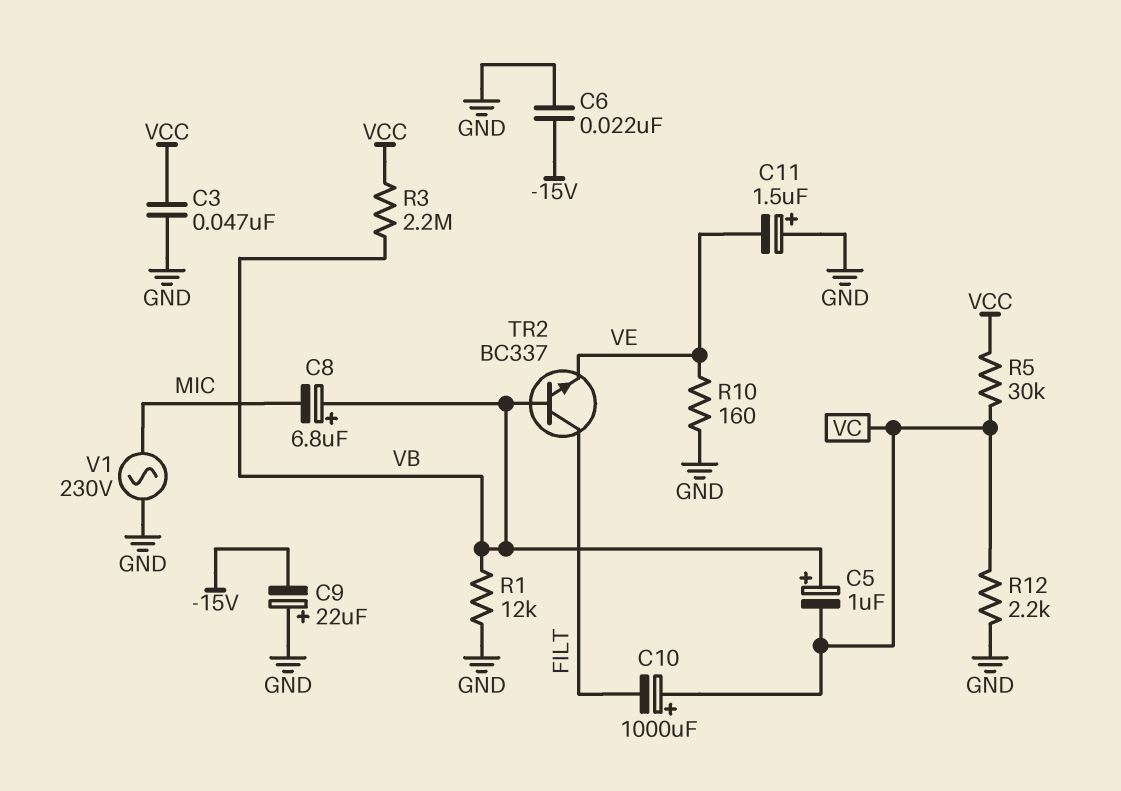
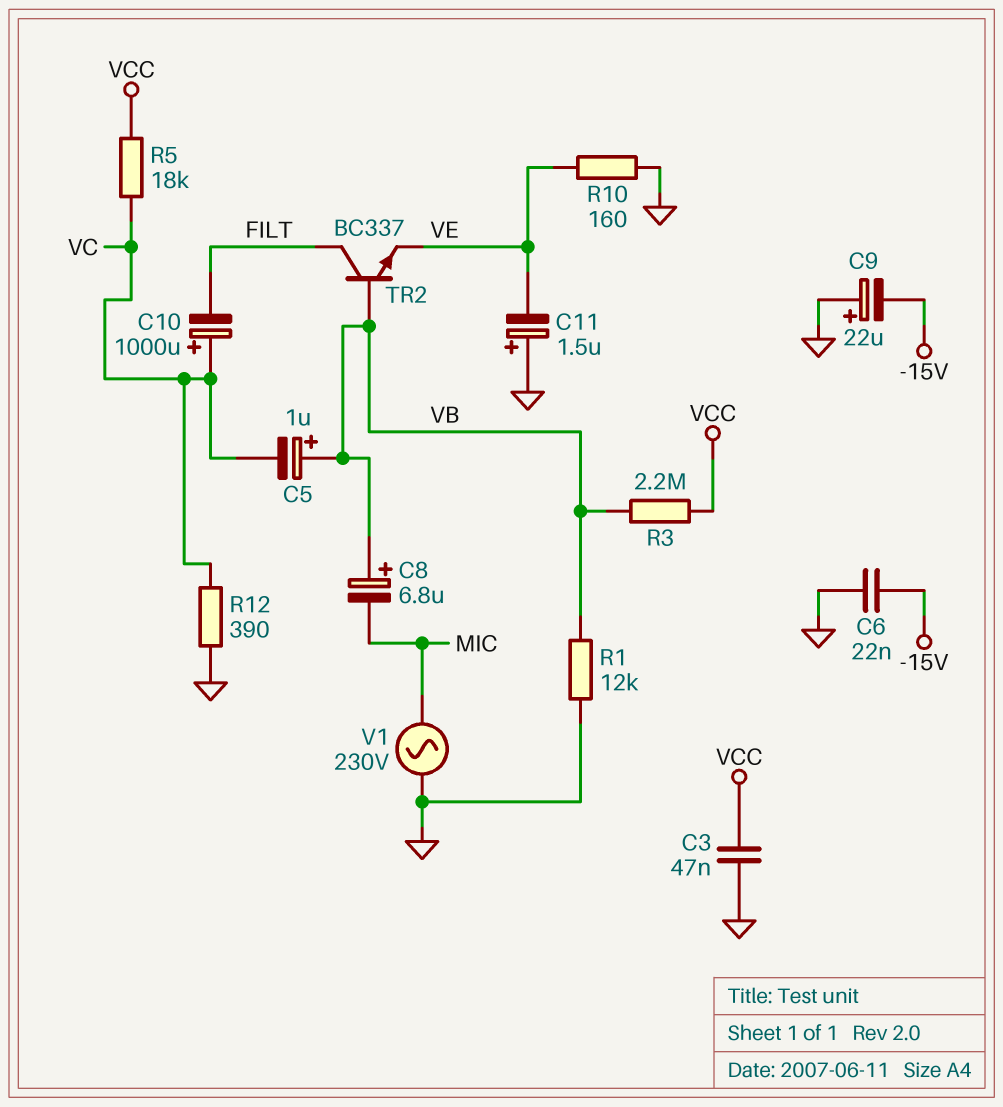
R5: 30k (VC, VCC) -> 18k (VC, VCC)
R12: 2.2k (GND, VC) -> 390 (GND, VC)

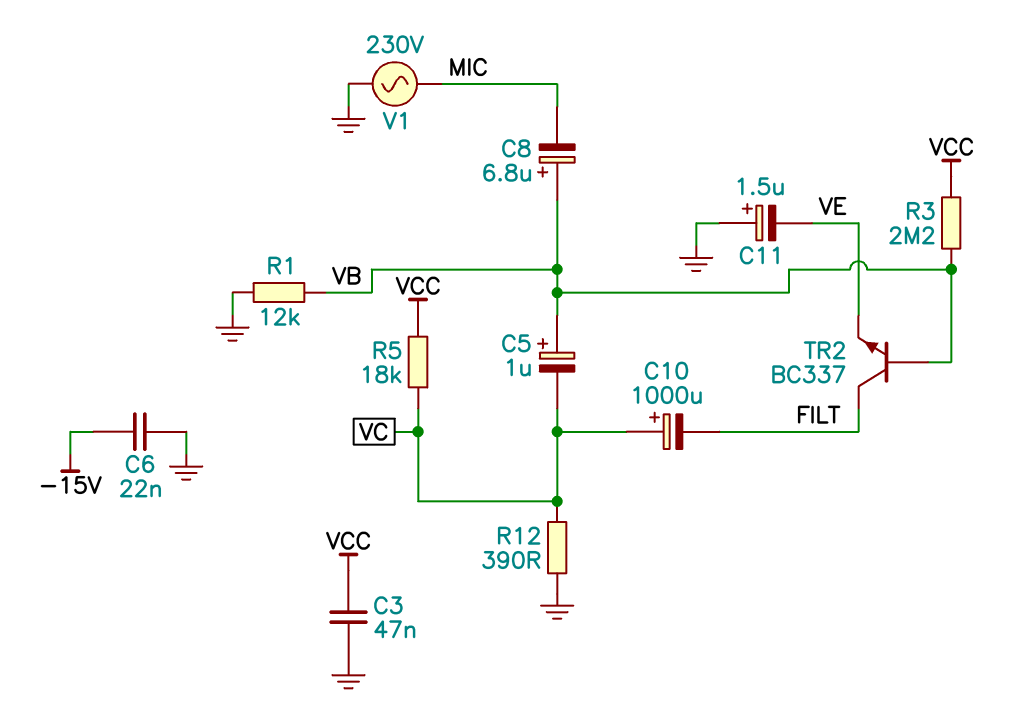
C9: 22uF (plus GND, minus -15V) -> none
R10: 160 (GND, VE) -> none

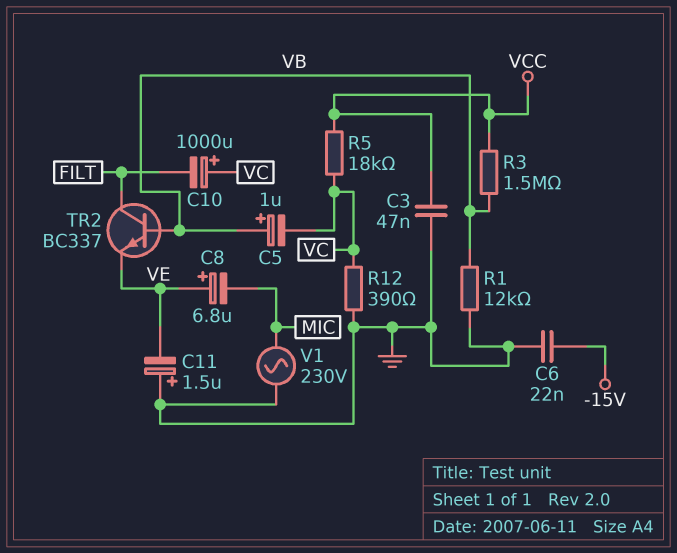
C8: 6.8uF (plus VB, minus MIC) -> 6.8uF (plus VE, minus MIC)
R3: 2.2M (VB, VCC) -> 1.5M (VB, VCC)

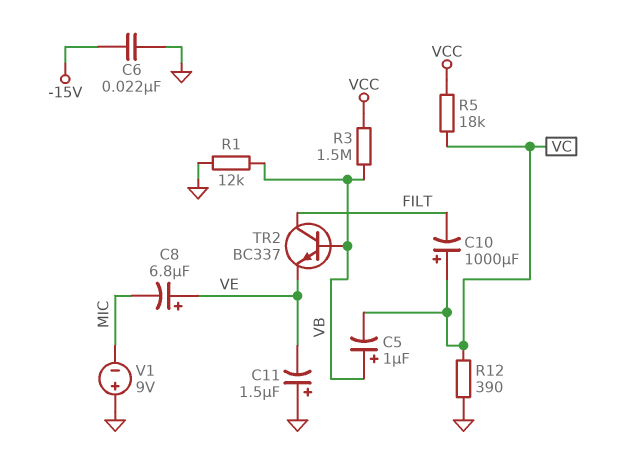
C3: 47nF (GND, VCC) -> none
V1: AC 230V (GND, MIC) -> 9V (plus GND, minus MIC)

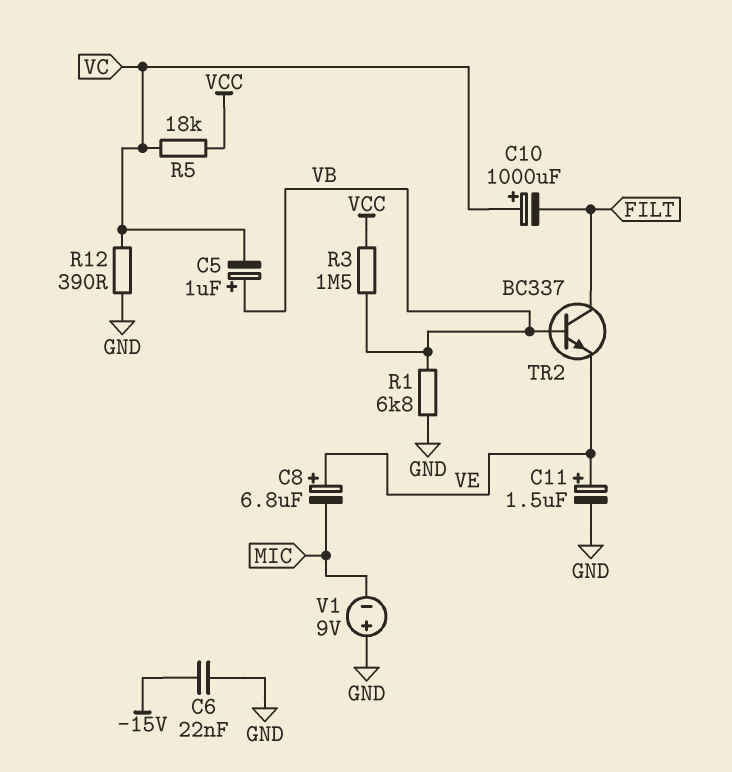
C11: 1.5uF (plus GND, minus VE) -> 1.5uF (plus VE, minus GND)
R1: 12k (GND, VB) -> 6.8k (GND, VB)

